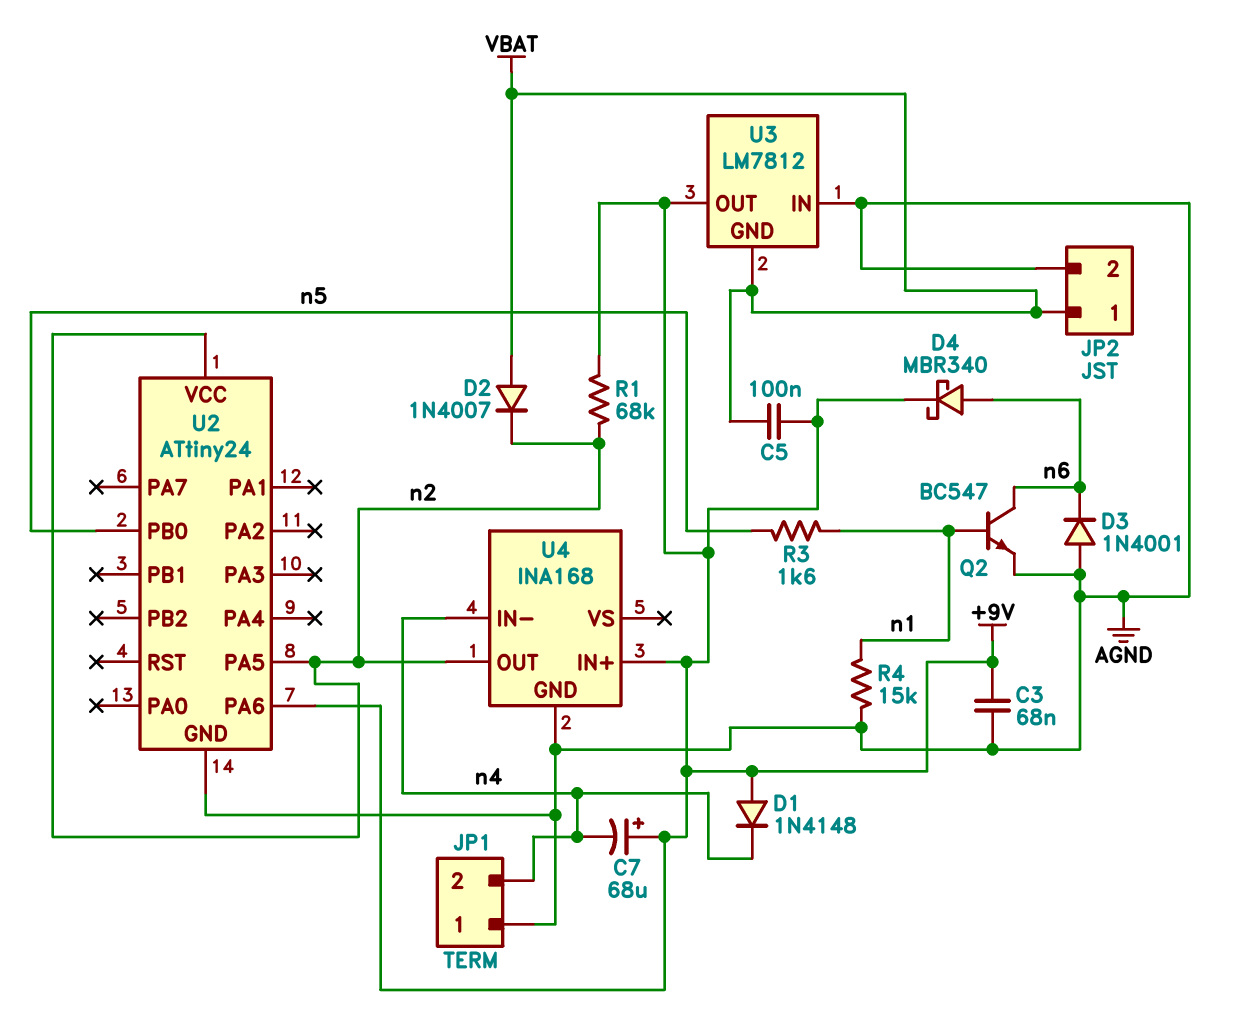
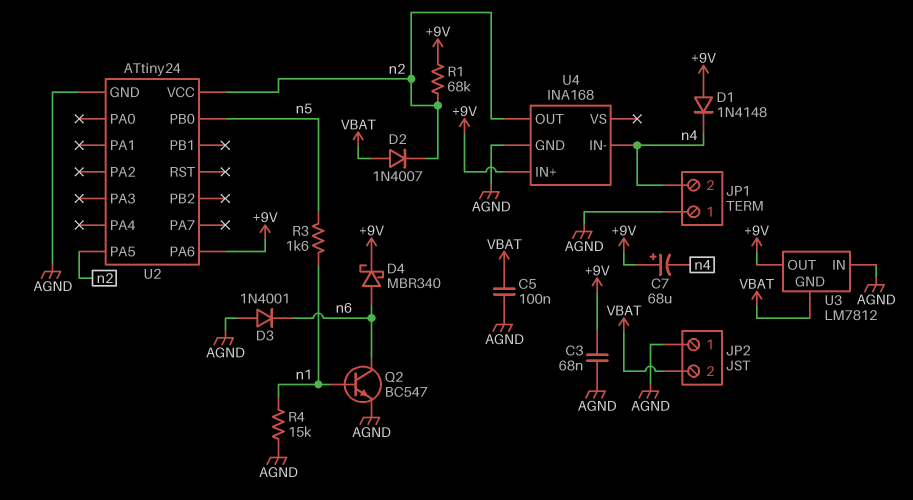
C5: 100nF (+9V, VBAT) -> 100nF (AGND, VBAT)
JP2 pin 1: VBAT -> AGND
JP2 pin 2: AGND -> VBAT

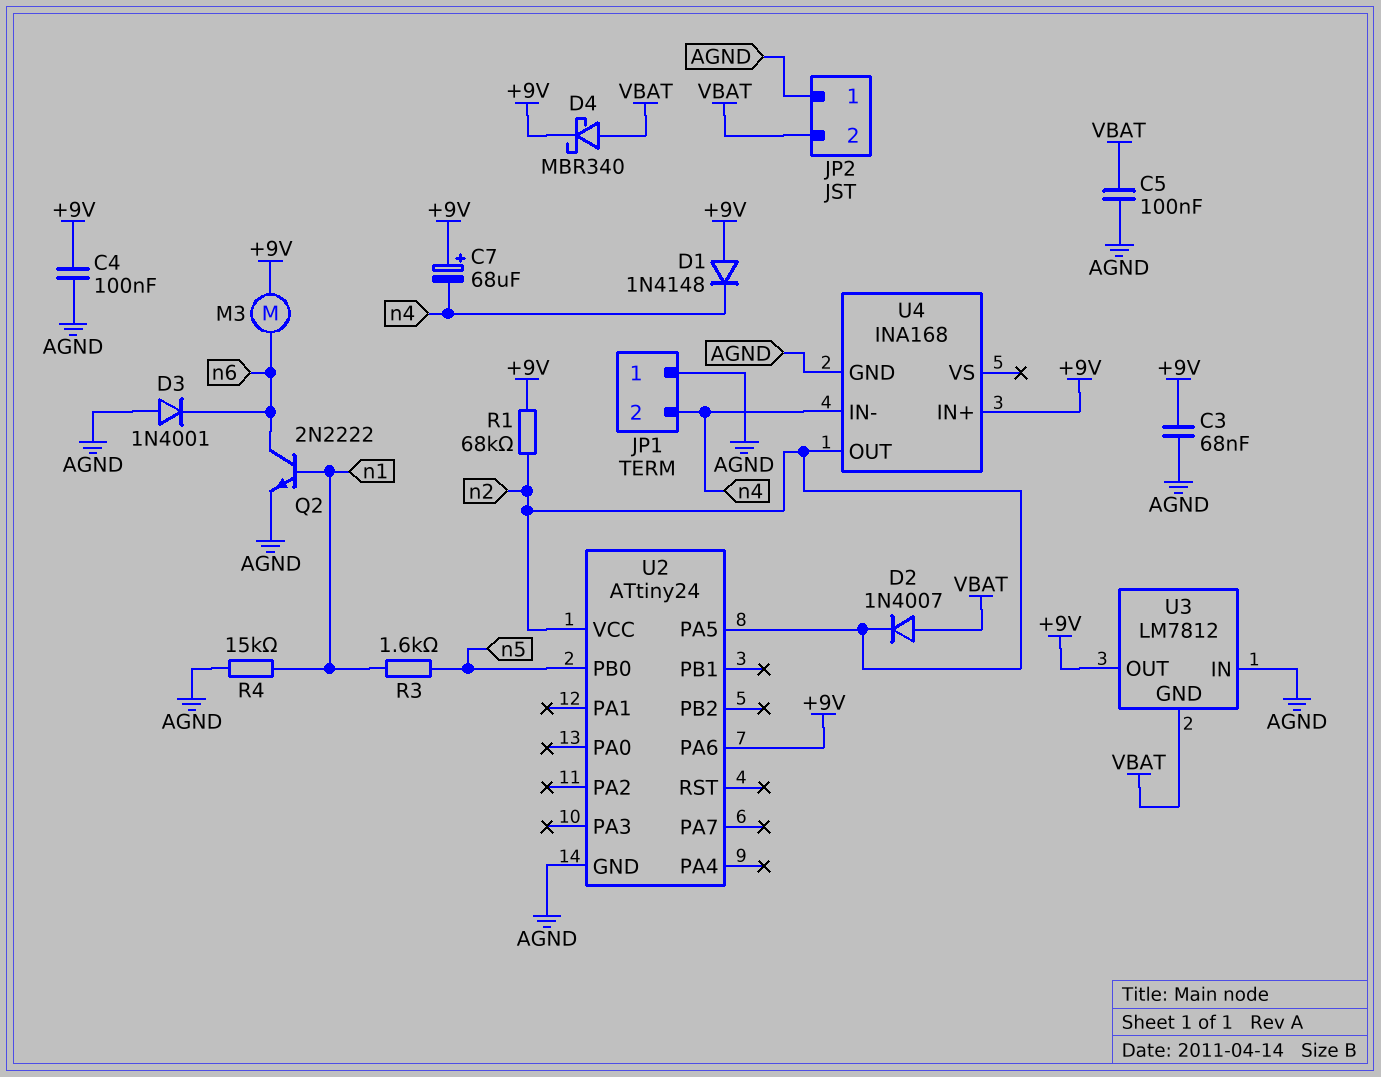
C4: none -> 100nF (+9V, AGND)
D4: schottky MBR340 (A n6, K +9V) -> schottky MBR340 (A VBAT, K +9V)
M3: none -> motor (+9V, n6)
Q2: NPN BC547 (B n1, C n6, E AGND) -> NPN 2N2222 (B n1, C n6, E AGND)

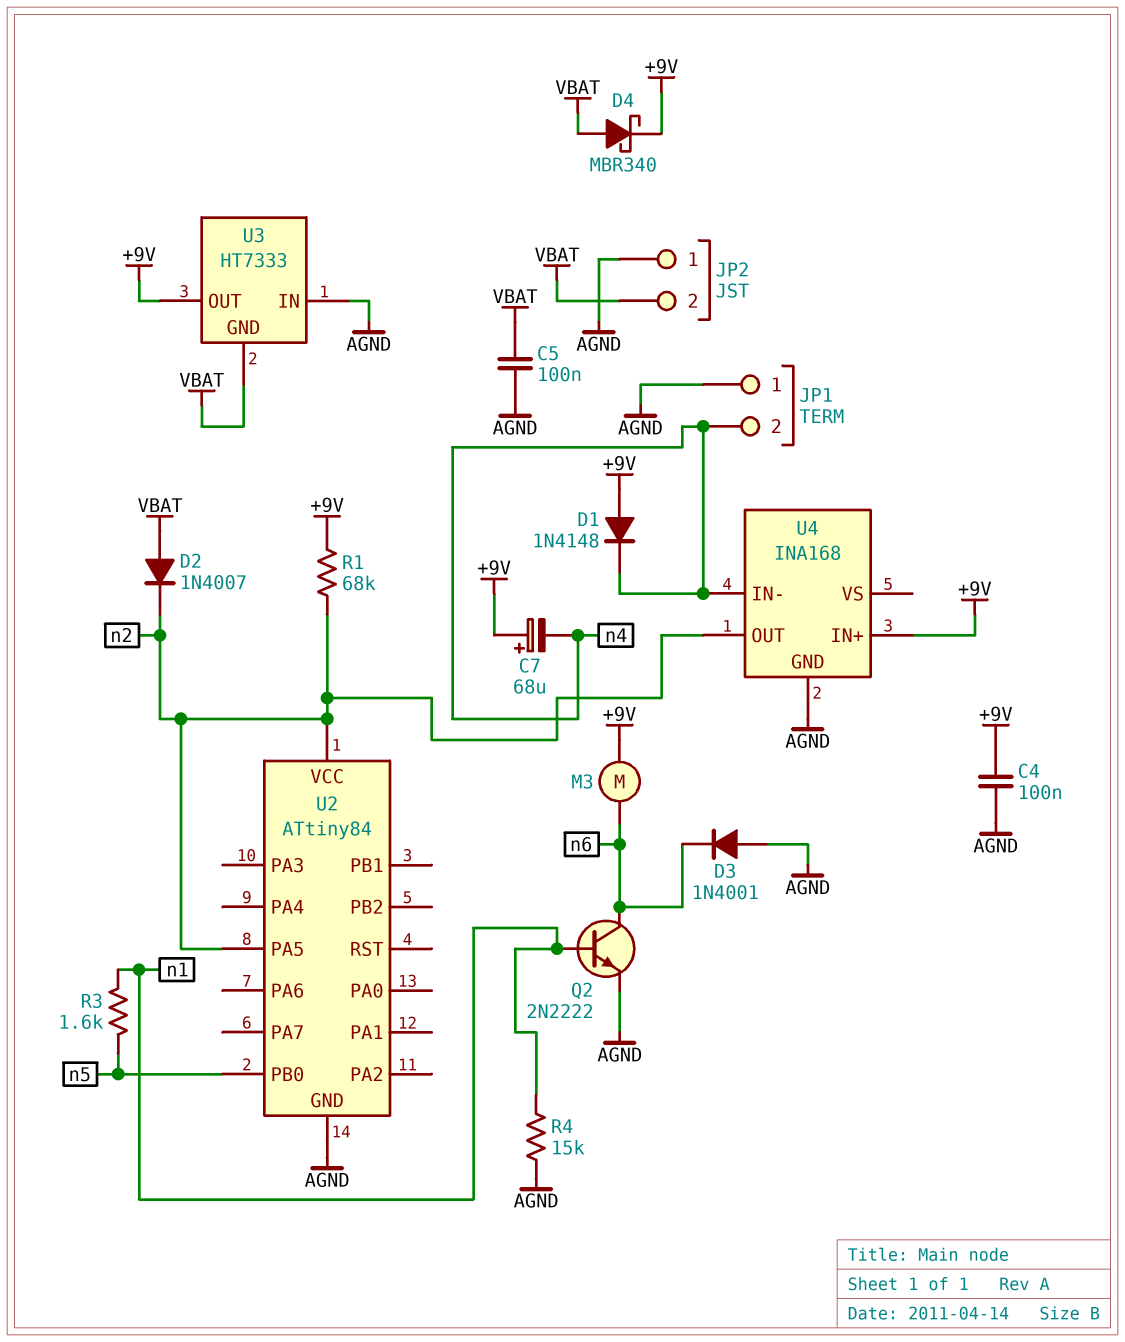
C3: 68nF (+9V, AGND) -> none
U2: ATtiny24 -> ATtiny84
U2 pin PA6: +9V -> none
U3: LM7812 -> HT7333

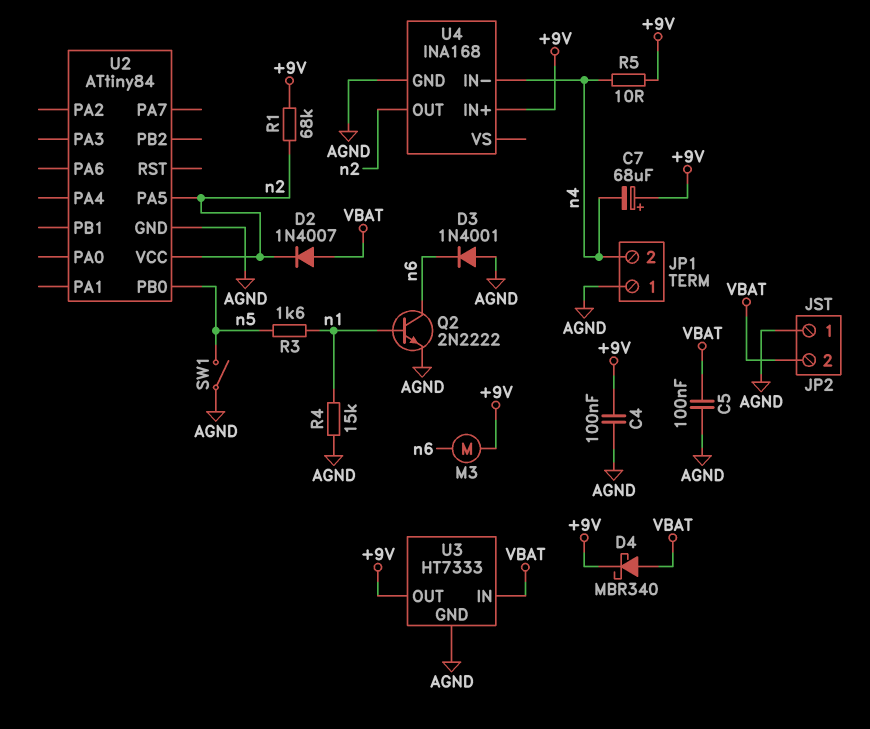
D1: diode 1N4148 (A +9V, K n4) -> none
R5: none -> 10 (+9V, n4)
SW1: none -> switch (AGND, n5)
U3 pin GND: VBAT -> AGND
U3 pin IN: AGND -> VBAT

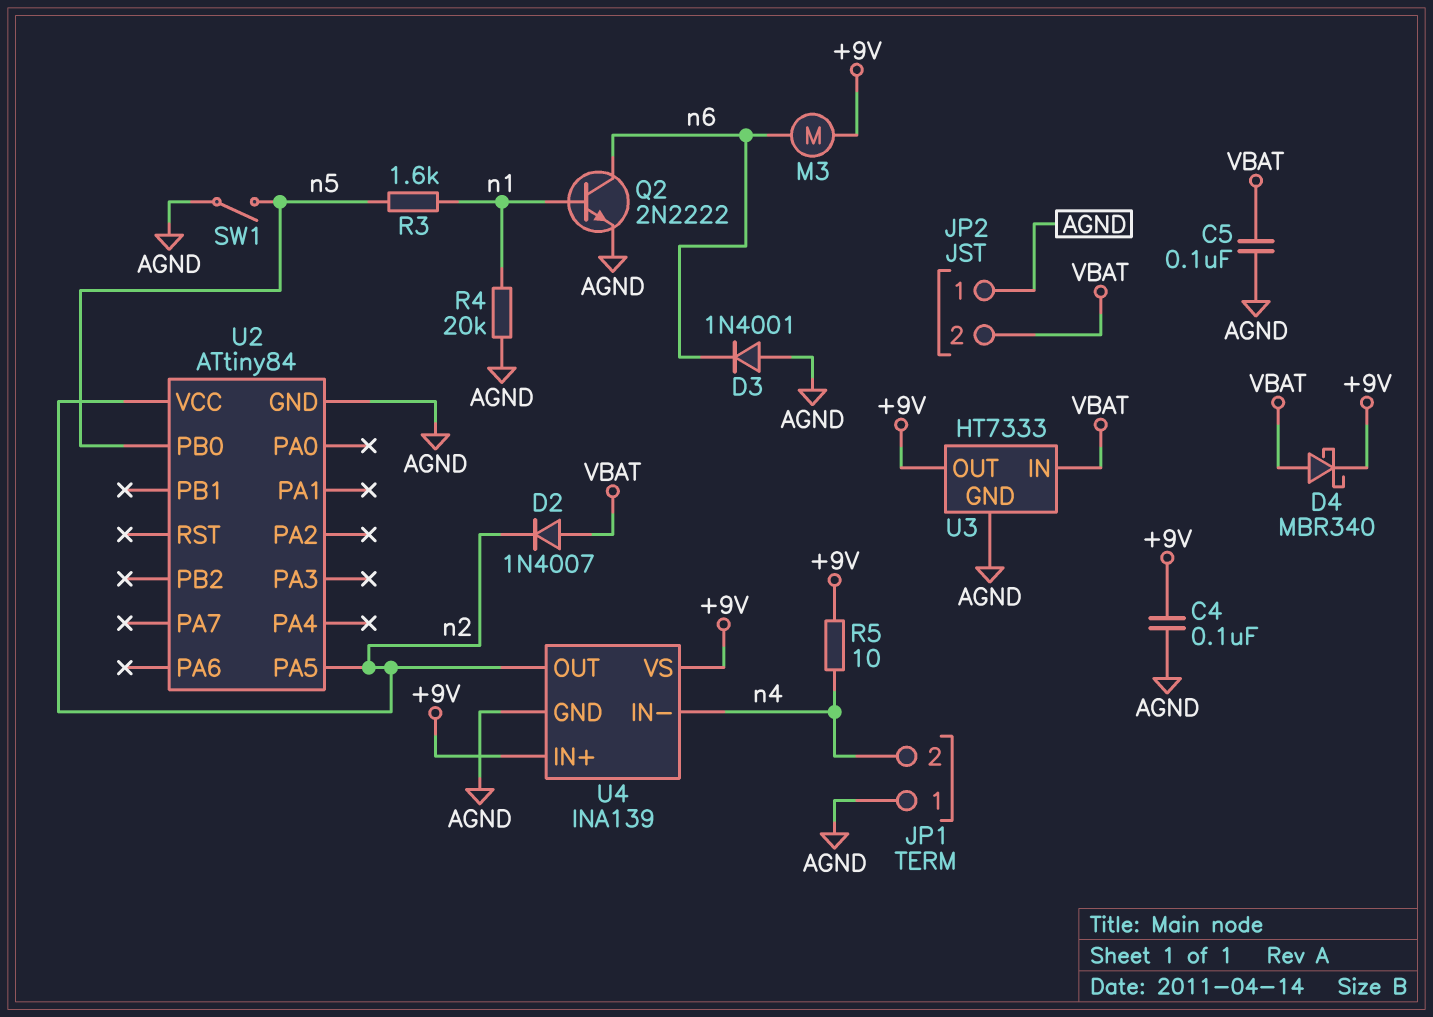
C7: 68uF (plus +9V, minus n4) -> none
R1: 68k (+9V, n2) -> none
R4: 15k (AGND, n1) -> 20k (AGND, n1)
U4: INA168 -> INA139
U4 pin VS: none -> +9V

